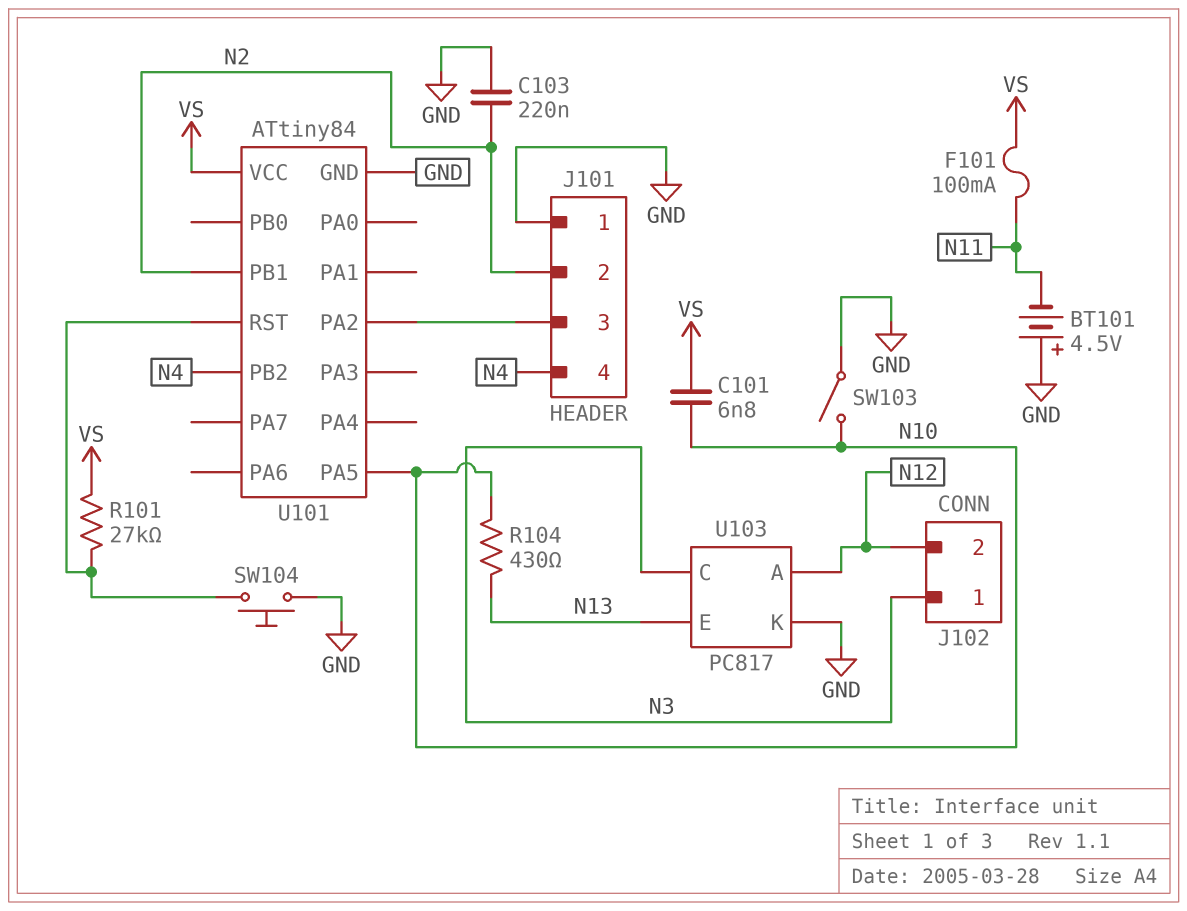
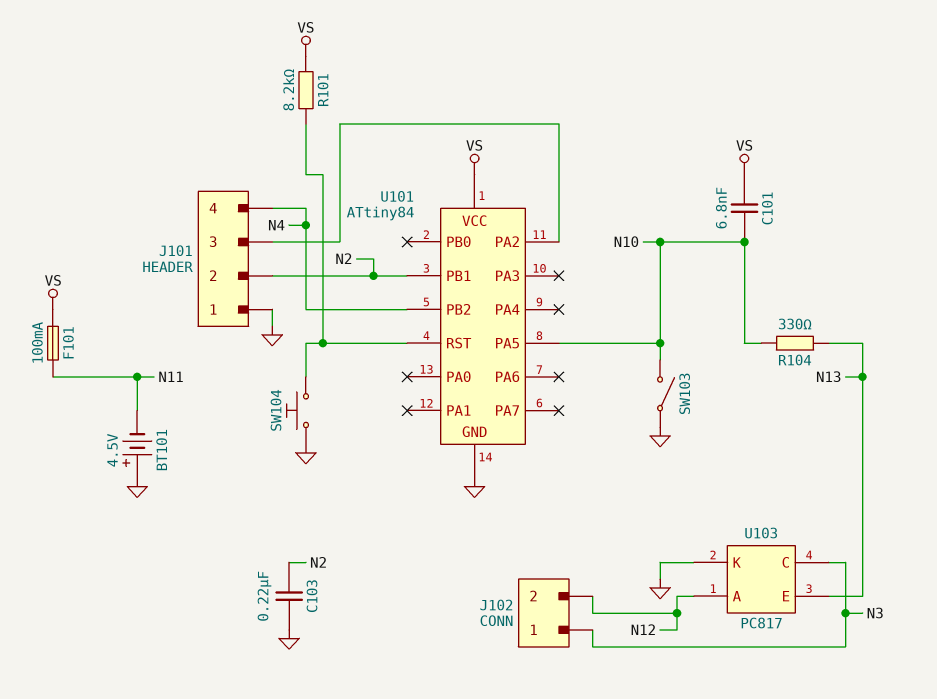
R101: 27k (U101/RST, VS) -> 8.2k (U101/RST, VS)
R104: 430 (N10, N13) -> 330 (N10, N13)

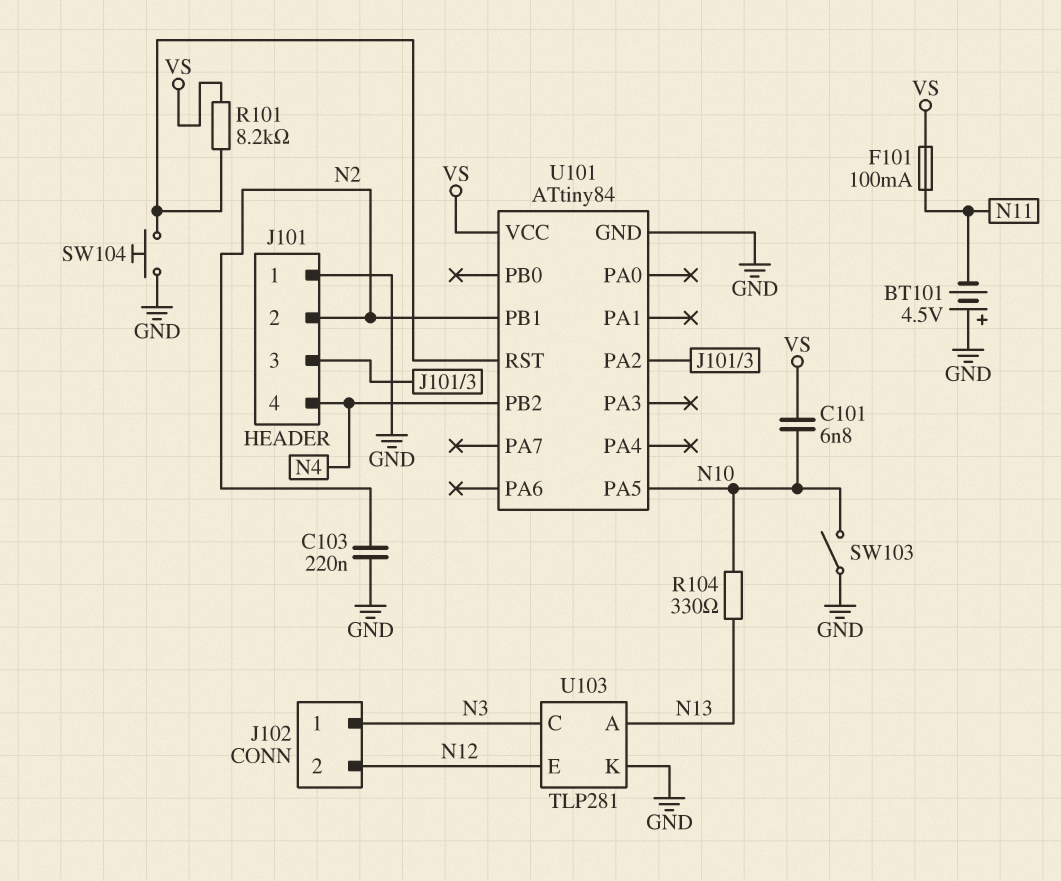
U103: PC817 -> TLP281
U103 pin A: N12 -> N13
U103 pin E: N13 -> N12

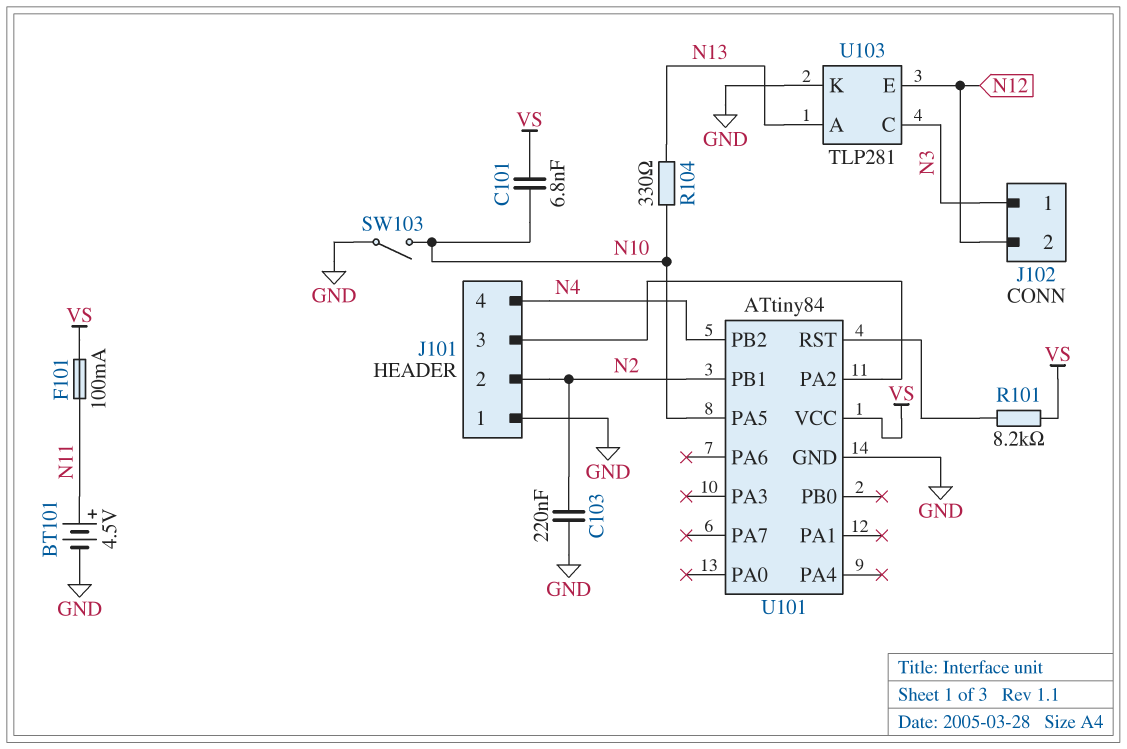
BT101: 4.5V (plus GND, minus N11) -> 4.5V (plus N11, minus GND)
SW104: button (GND, U101/RST) -> none

